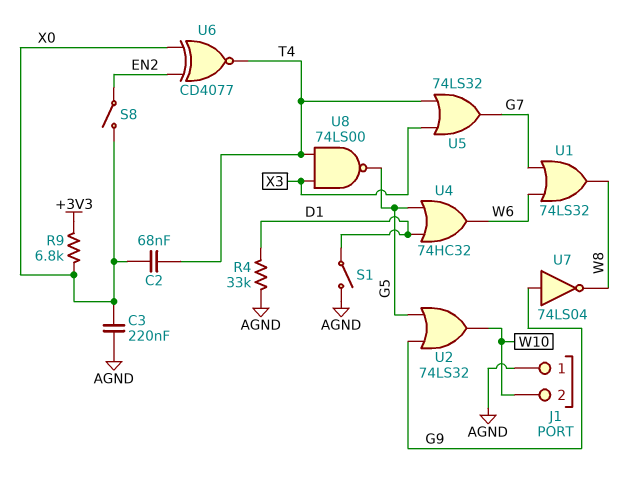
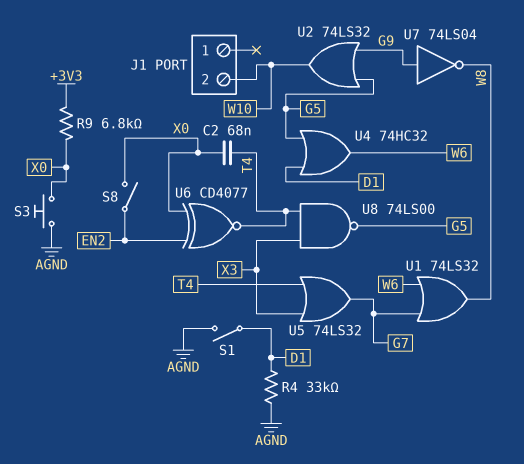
C3: 220nF (AGND, X0) -> none
J1 pin 1: AGND -> none
S3: none -> button (AGND, X0)

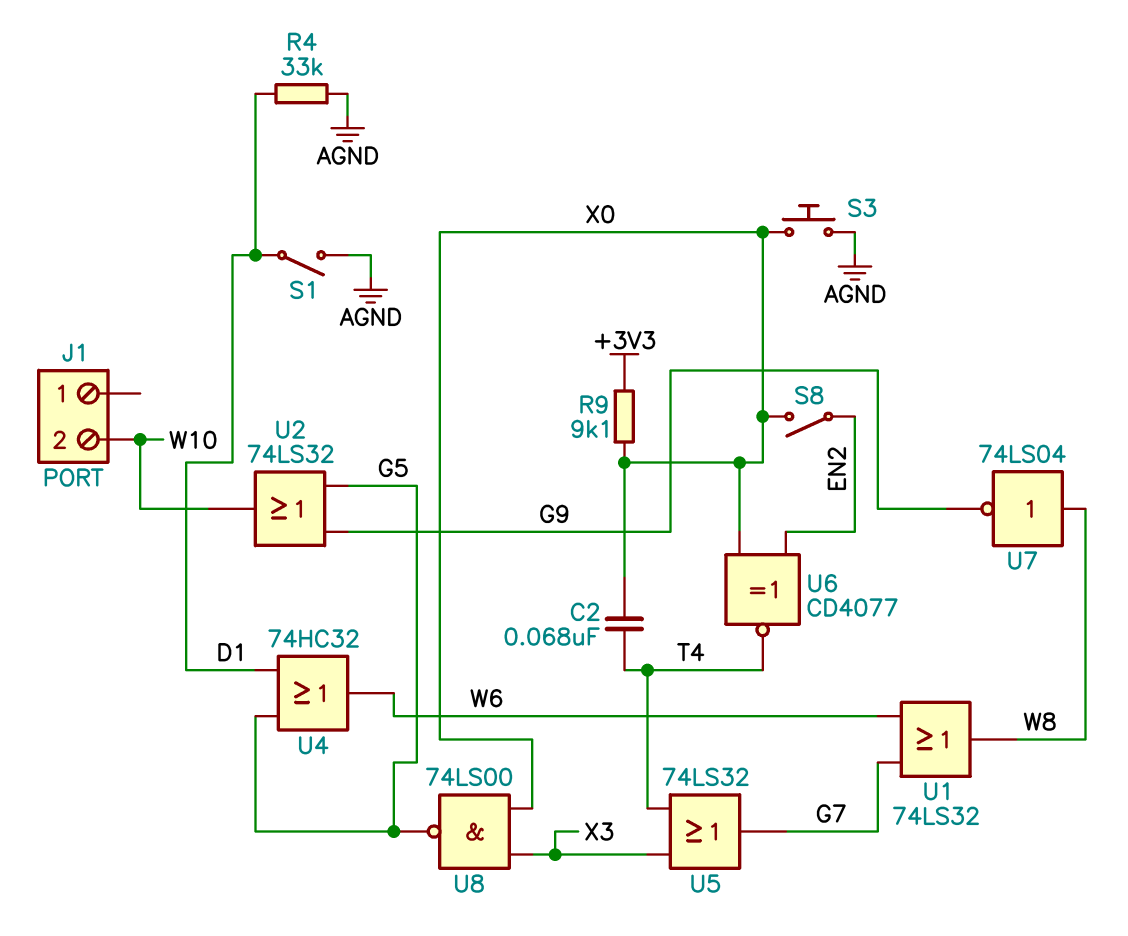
R9: 6.8k (+3V3, X0) -> 9.1k (+3V3, X0)
U7: NOT 74LS04 (in G9, out W8) -> NOT 74LS04 (in W8, out G9)
U8: NAND 74LS00 (in T4, in X3, out G5) -> NAND 74LS00 (in X0, in X3, out G5)

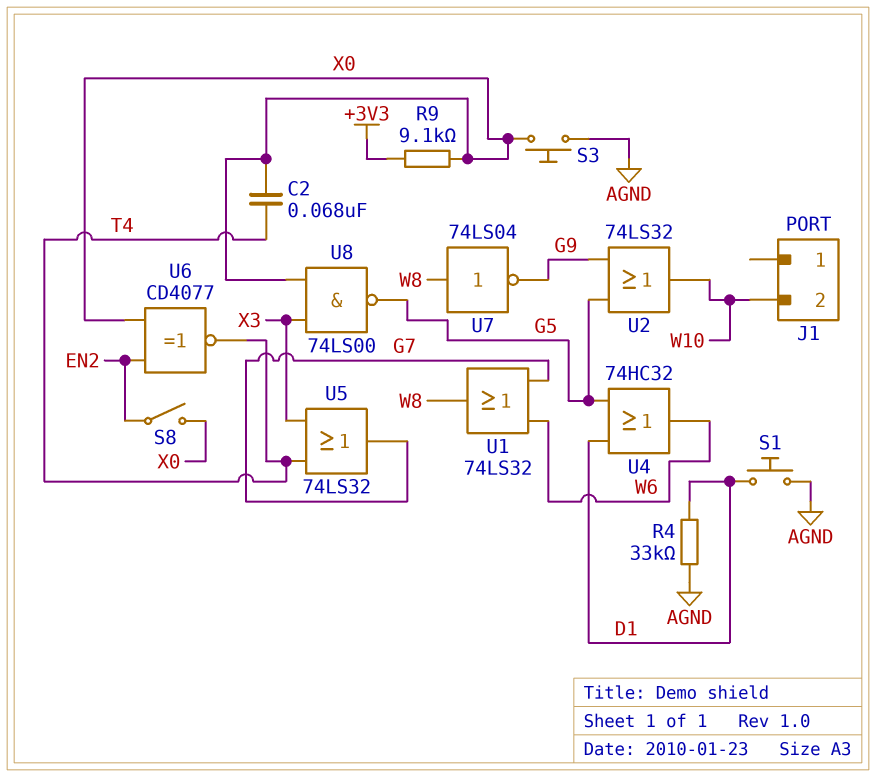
S1: switch (AGND, D1) -> button (AGND, D1)

